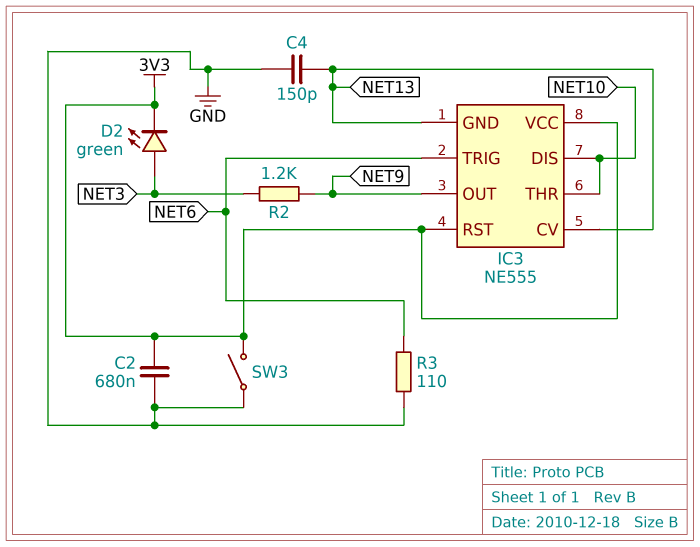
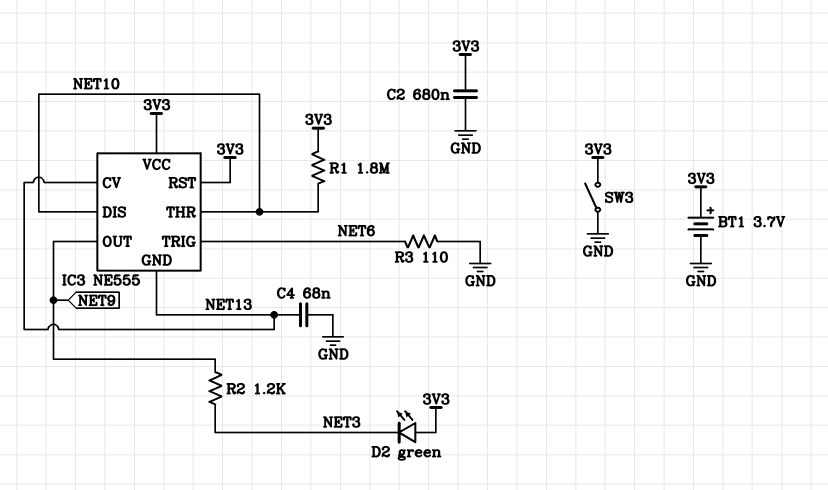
BT1: none -> 3.7V (plus 3V3, minus GND)
C4: 150pF (GND, NET13) -> 68nF (GND, NET13)
D2: LED green (A NET3, K 3V3) -> LED green (A 3V3, K NET3)
R1: none -> 1.8M (3V3, NET10)

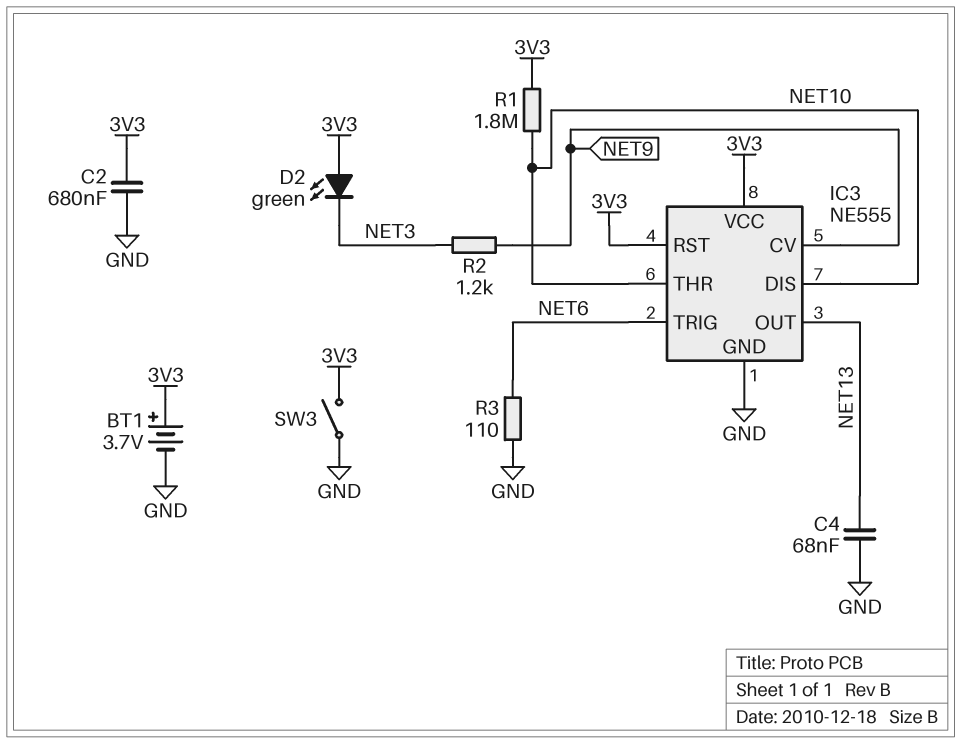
IC3 pin CV: NET13 -> NET9
IC3 pin GND: NET13 -> GND
IC3 pin OUT: NET9 -> NET13

